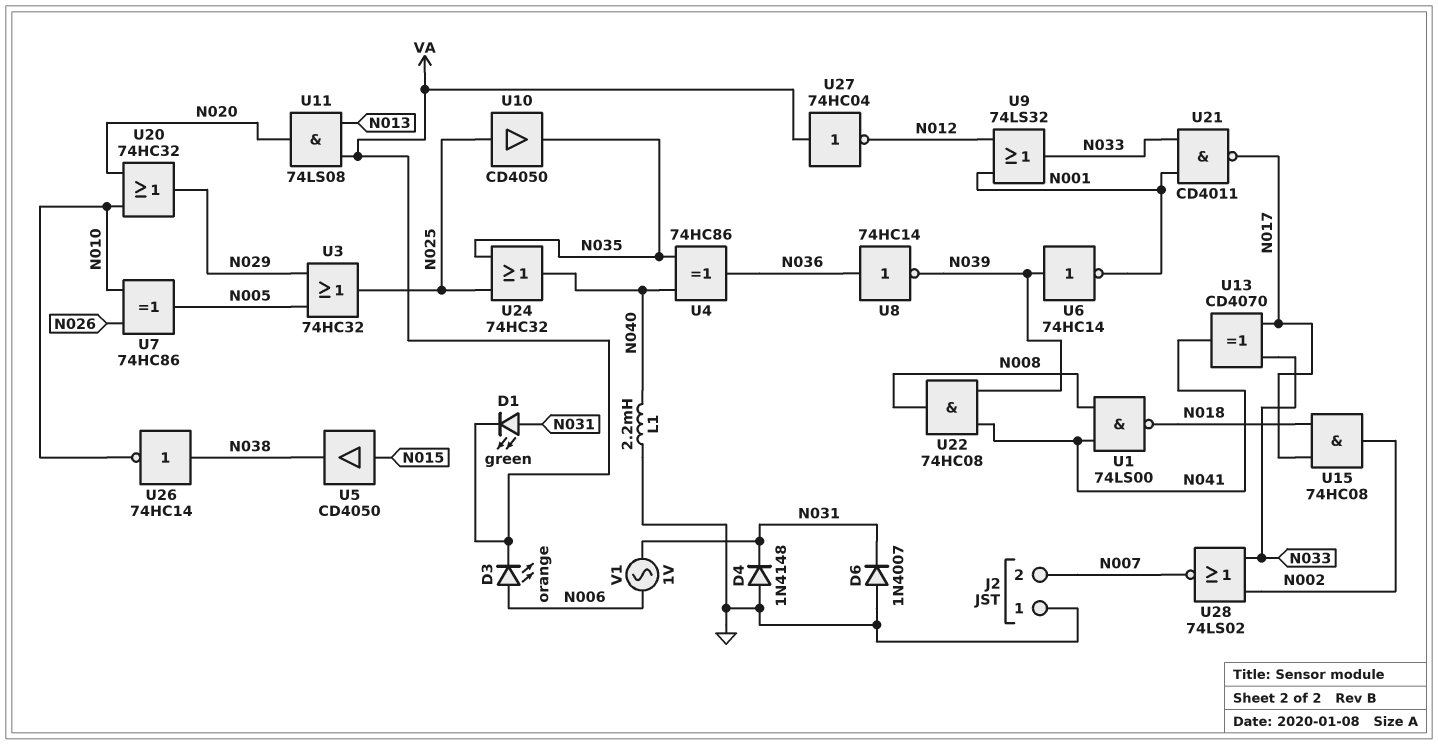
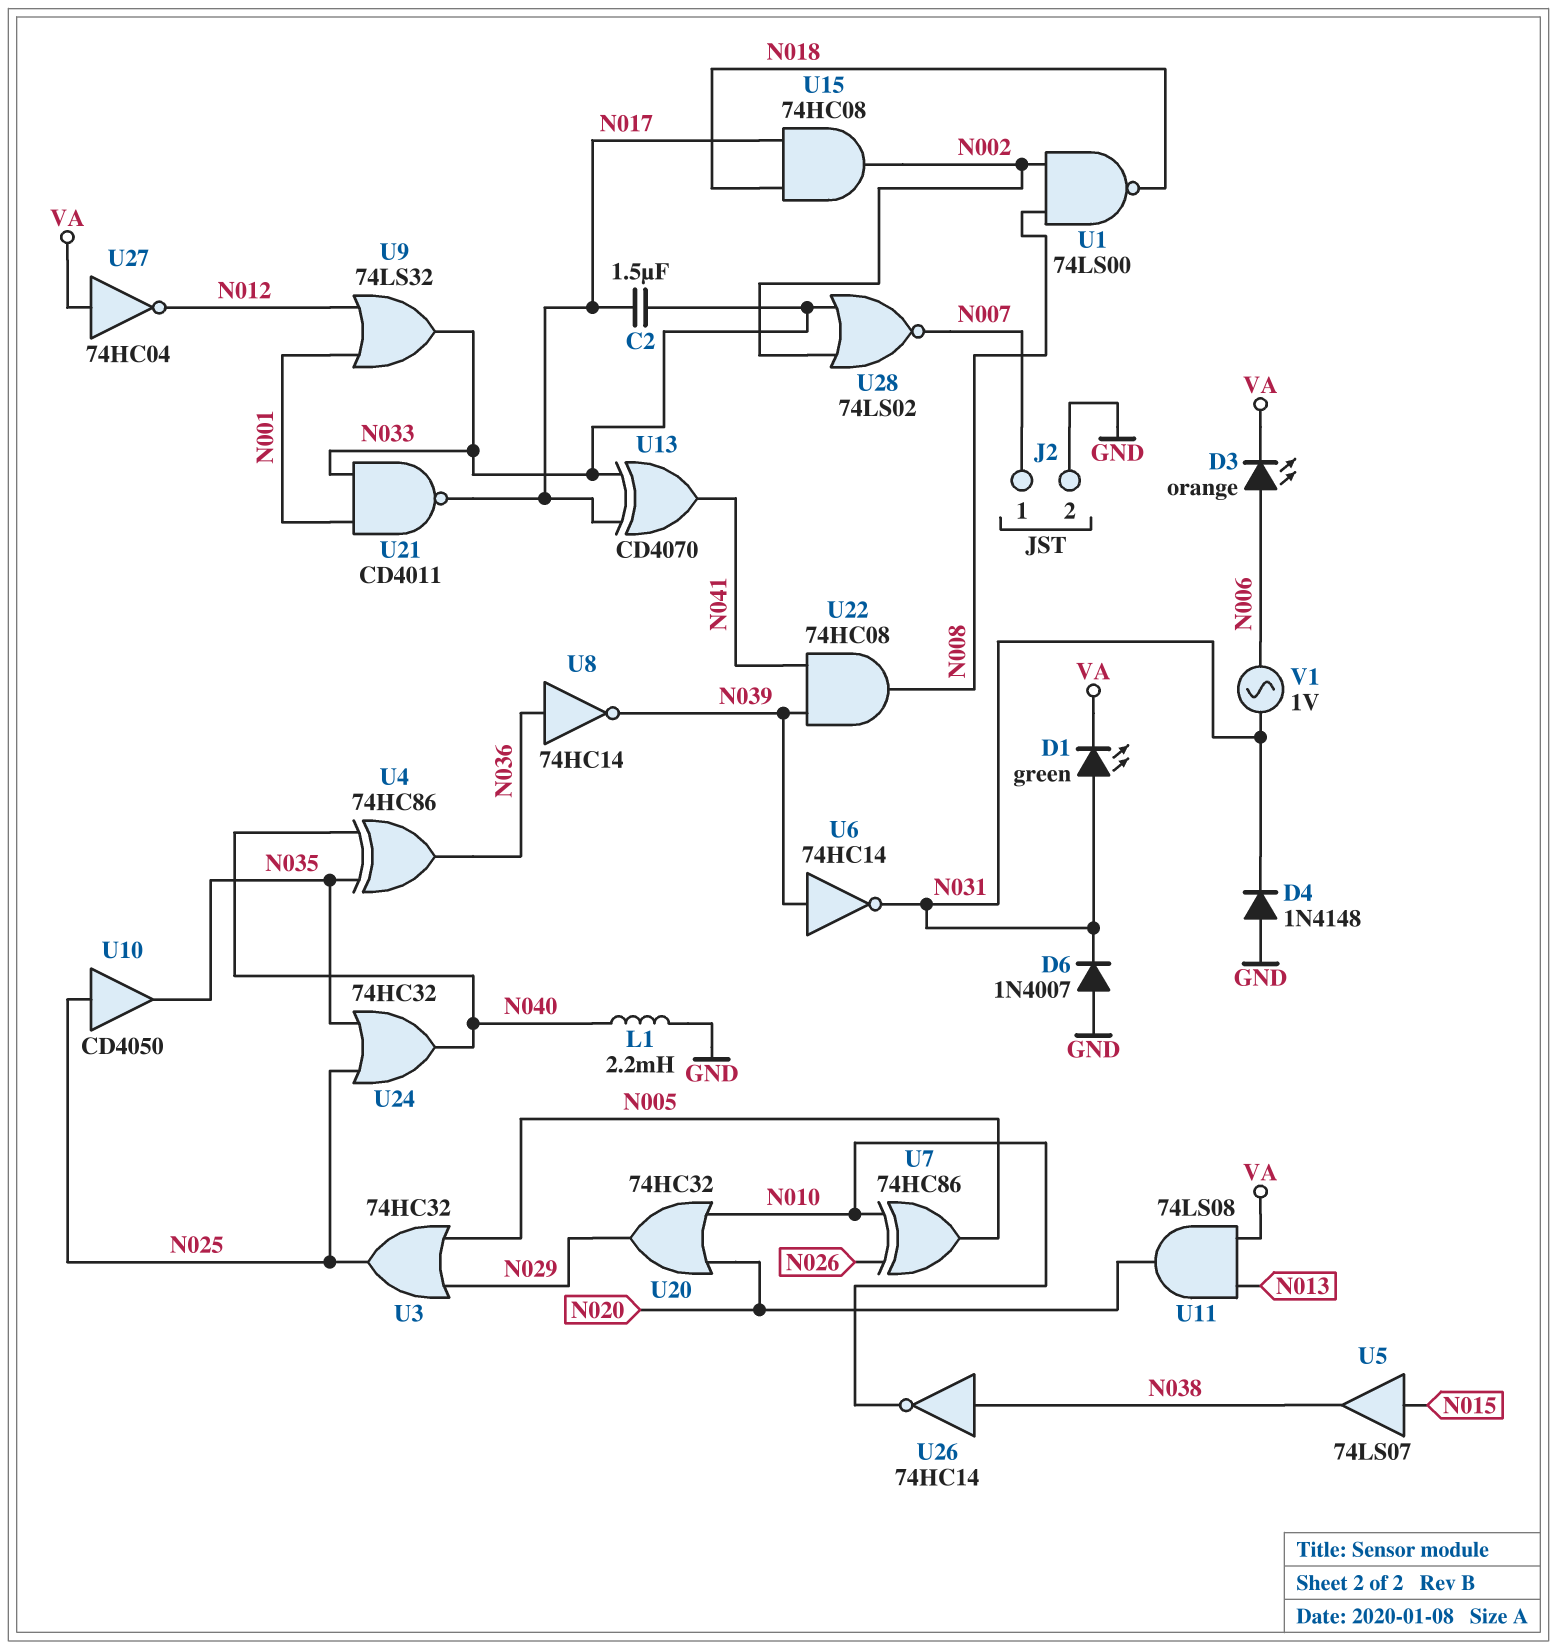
C2: none -> 1.5uF (N017, N033)
J2 pin 1: GND -> N007
J2 pin 2: N007 -> GND
U1: NAND 74LS00 (in N008, in N041, out N018) -> NAND 74LS00 (in N002, in N008, out N018)
U5: buffer CD4050 (in N015, out N038) -> buffer 74LS07 (in N015, out N038)
U6: NOT 74HC14 (in N039, out N001) -> NOT 74HC14 (in N039, out N031)

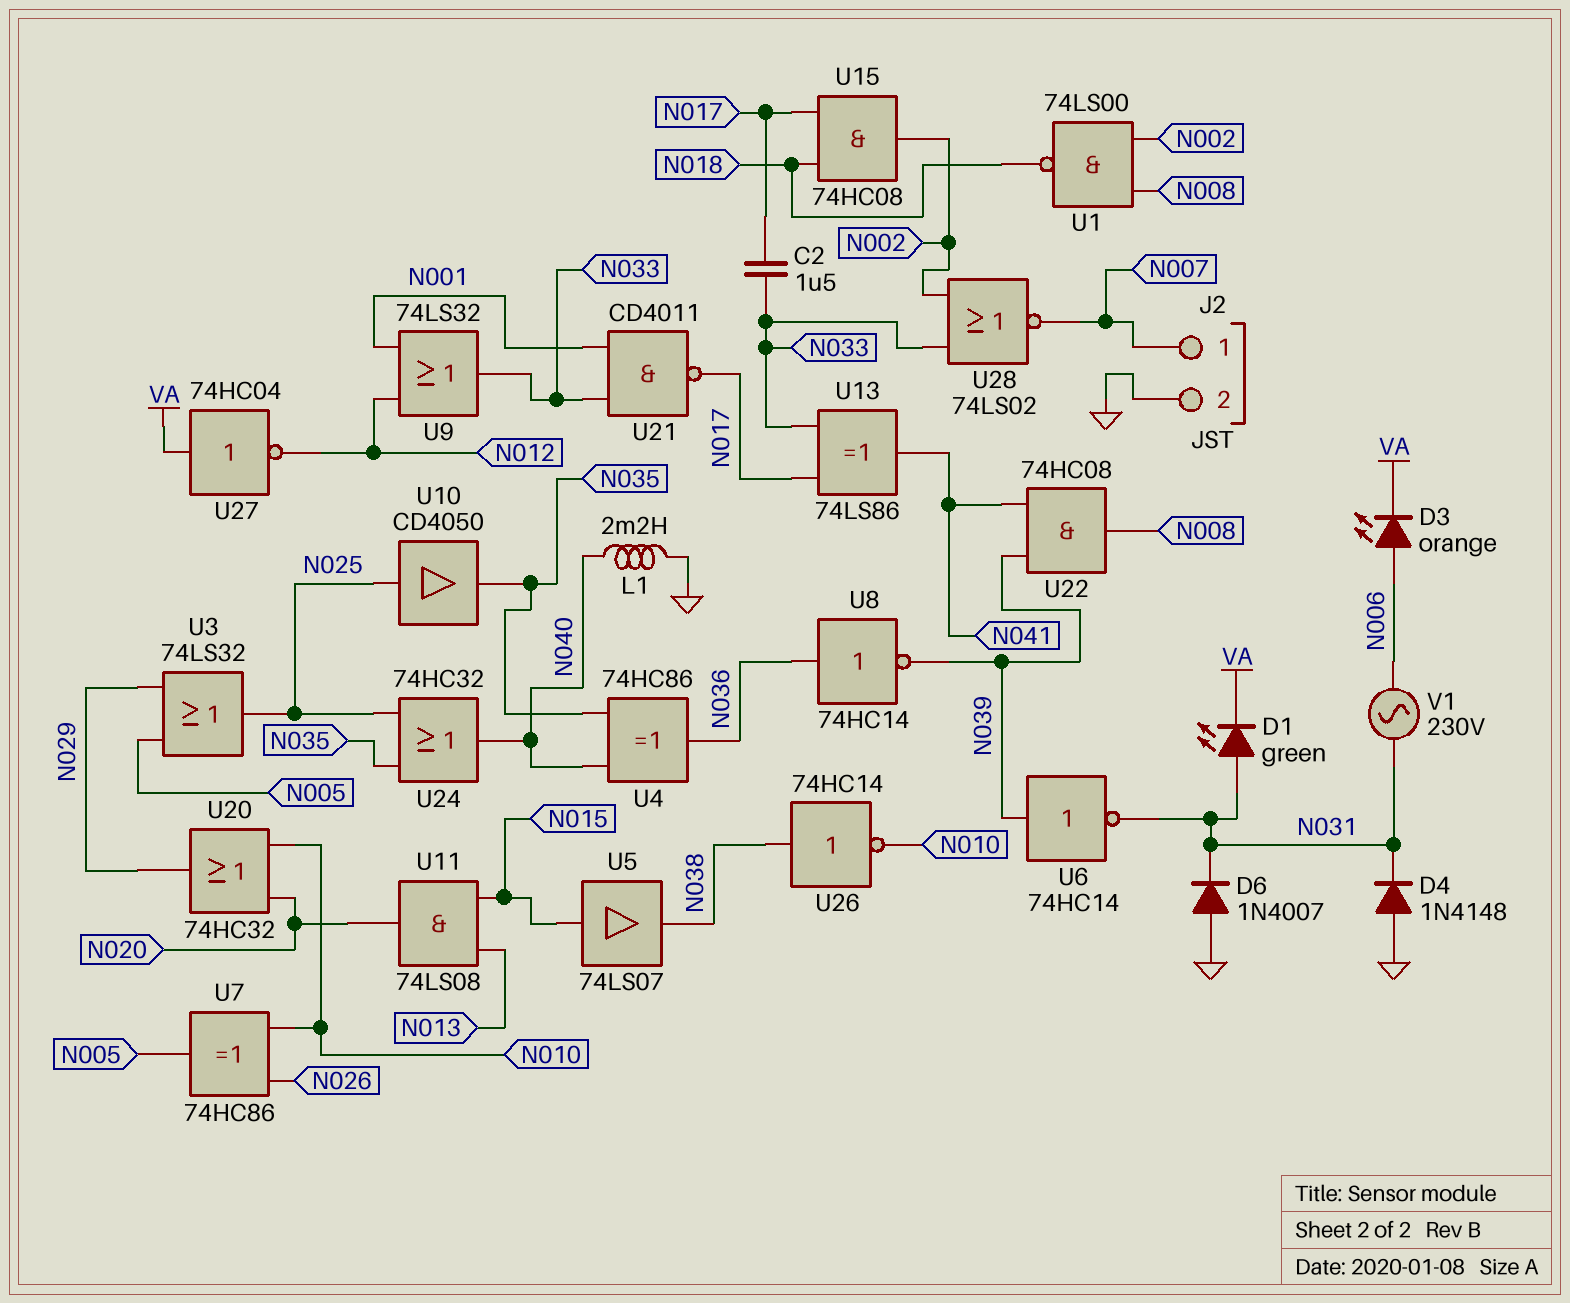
U3: OR 74HC32 (in N005, in N029, out N025) -> OR 74LS32 (in N005, in N029, out N025)
U11: AND 74LS08 (in N013, in VA, out N020) -> AND 74LS08 (in N013, in N015, out N020)
U13: XOR CD4070 (in N017, in N033, out N041) -> XOR 74LS86 (in N017, in N033, out N041)
V1: AC 1V (N006, N031) -> AC 230V (N006, N031)

